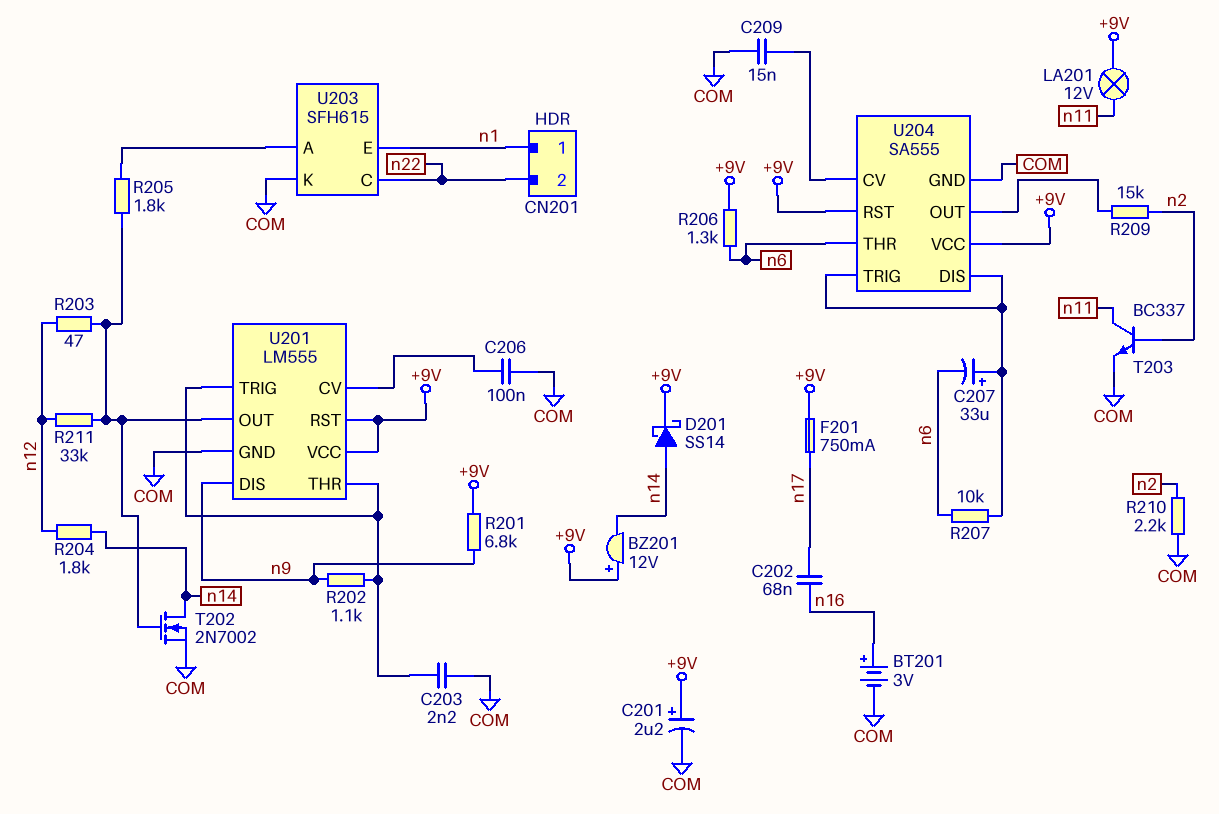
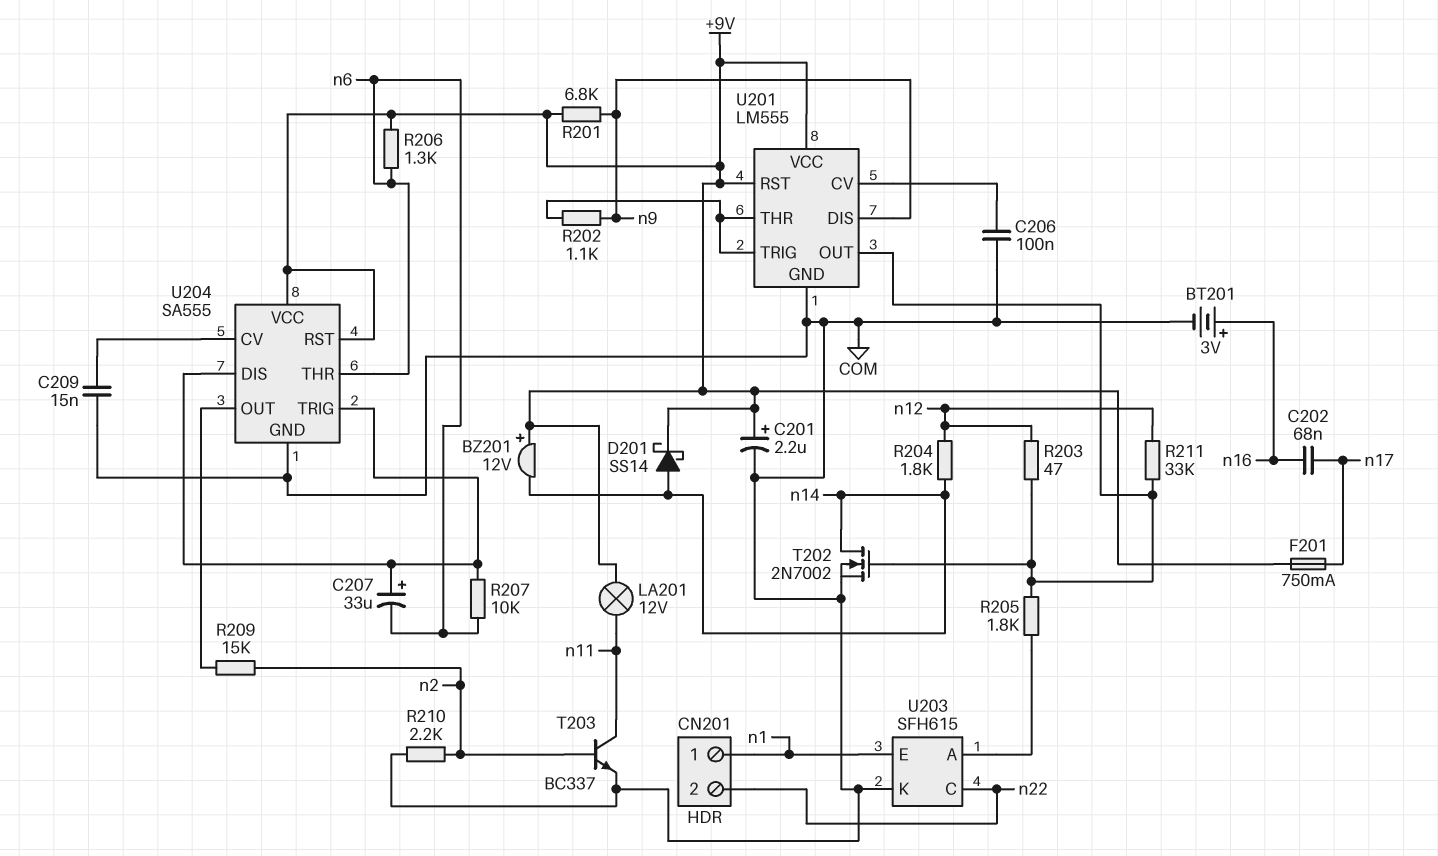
C203: 2.2nF (COM, U201/THR) -> none

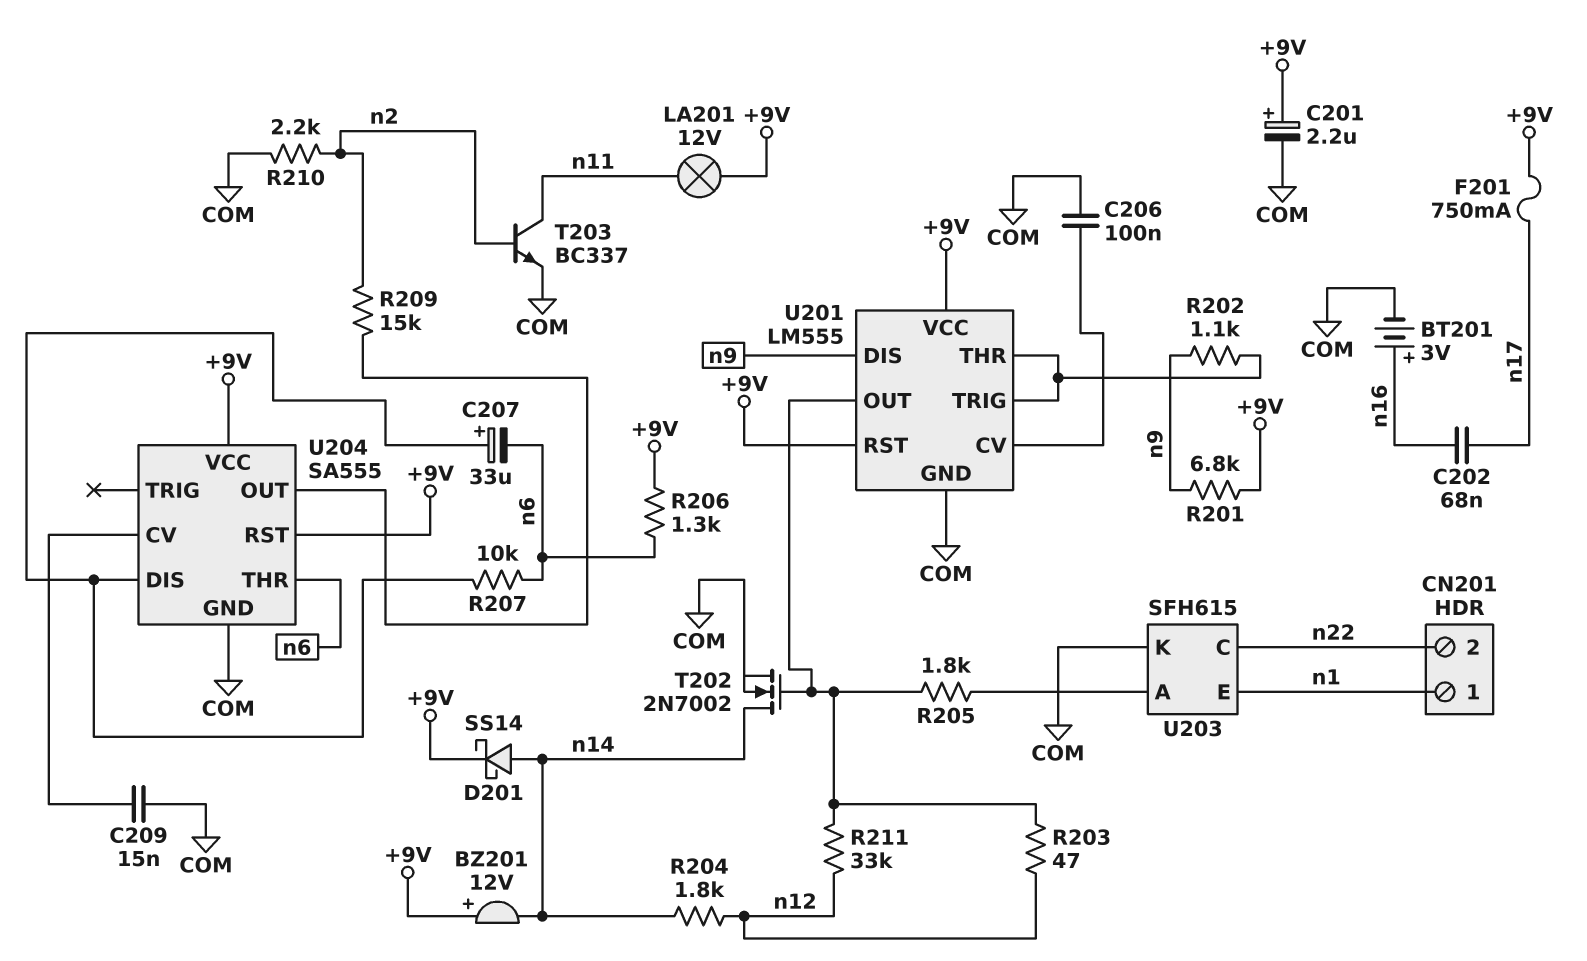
U204 pin TRIG: U204/DIS -> none

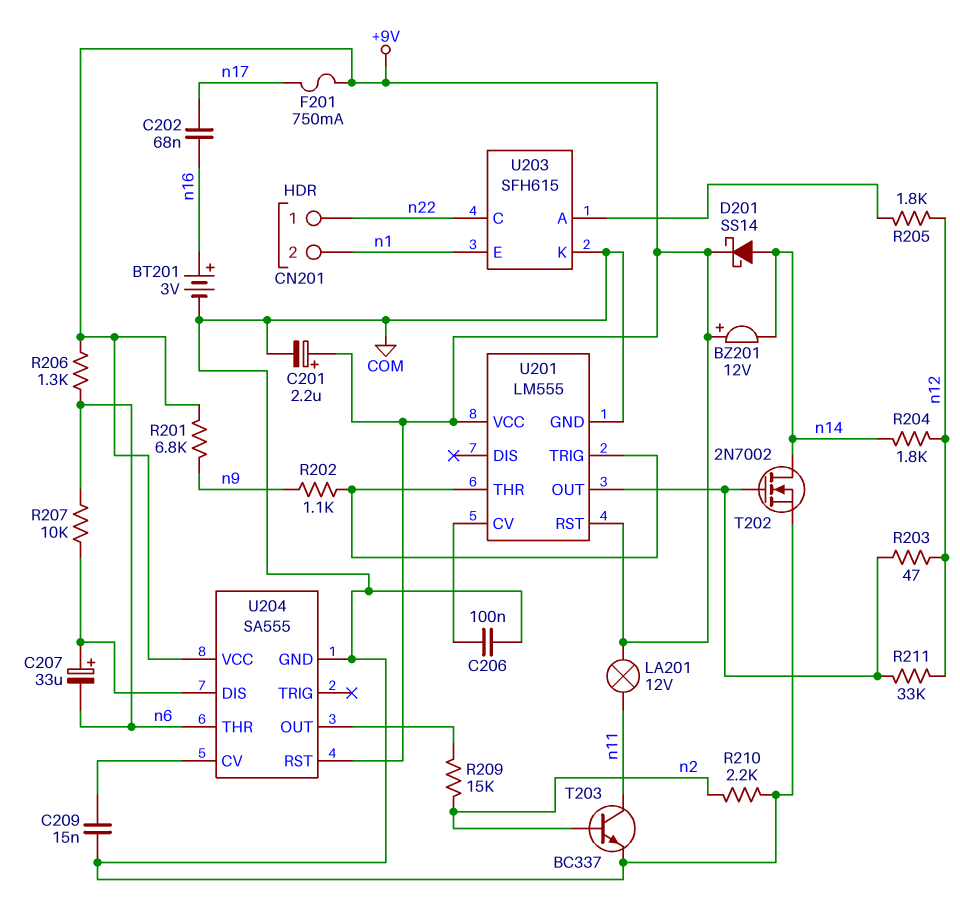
CN201 pin 1: n1 -> n22
CN201 pin 2: n22 -> n1
R205: 1.8k (U201/OUT, U203/A) -> 1.8k (U203/A, n12)
U201 pin DIS: n9 -> none

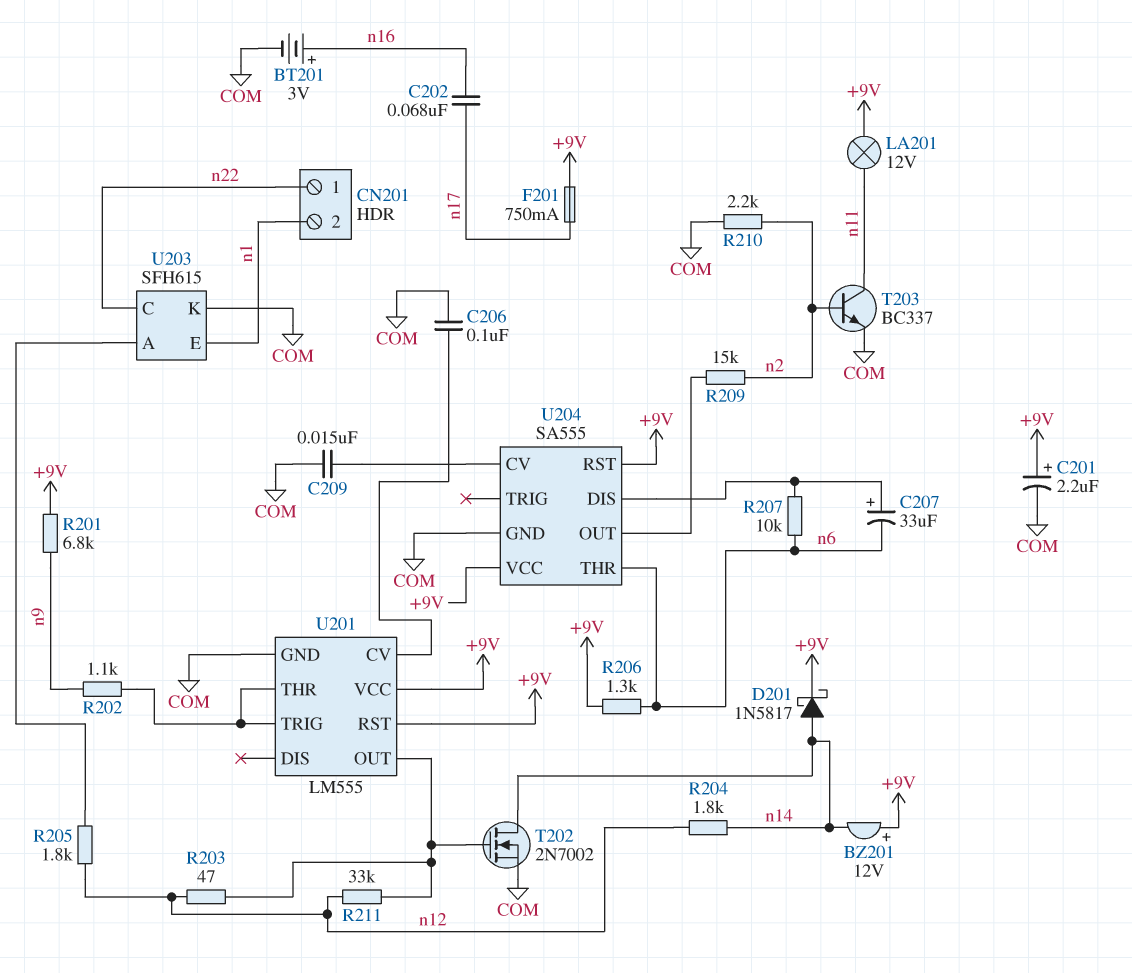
D201: schottky SS14 (A n14, K +9V) -> schottky 1N5817 (A n14, K +9V)

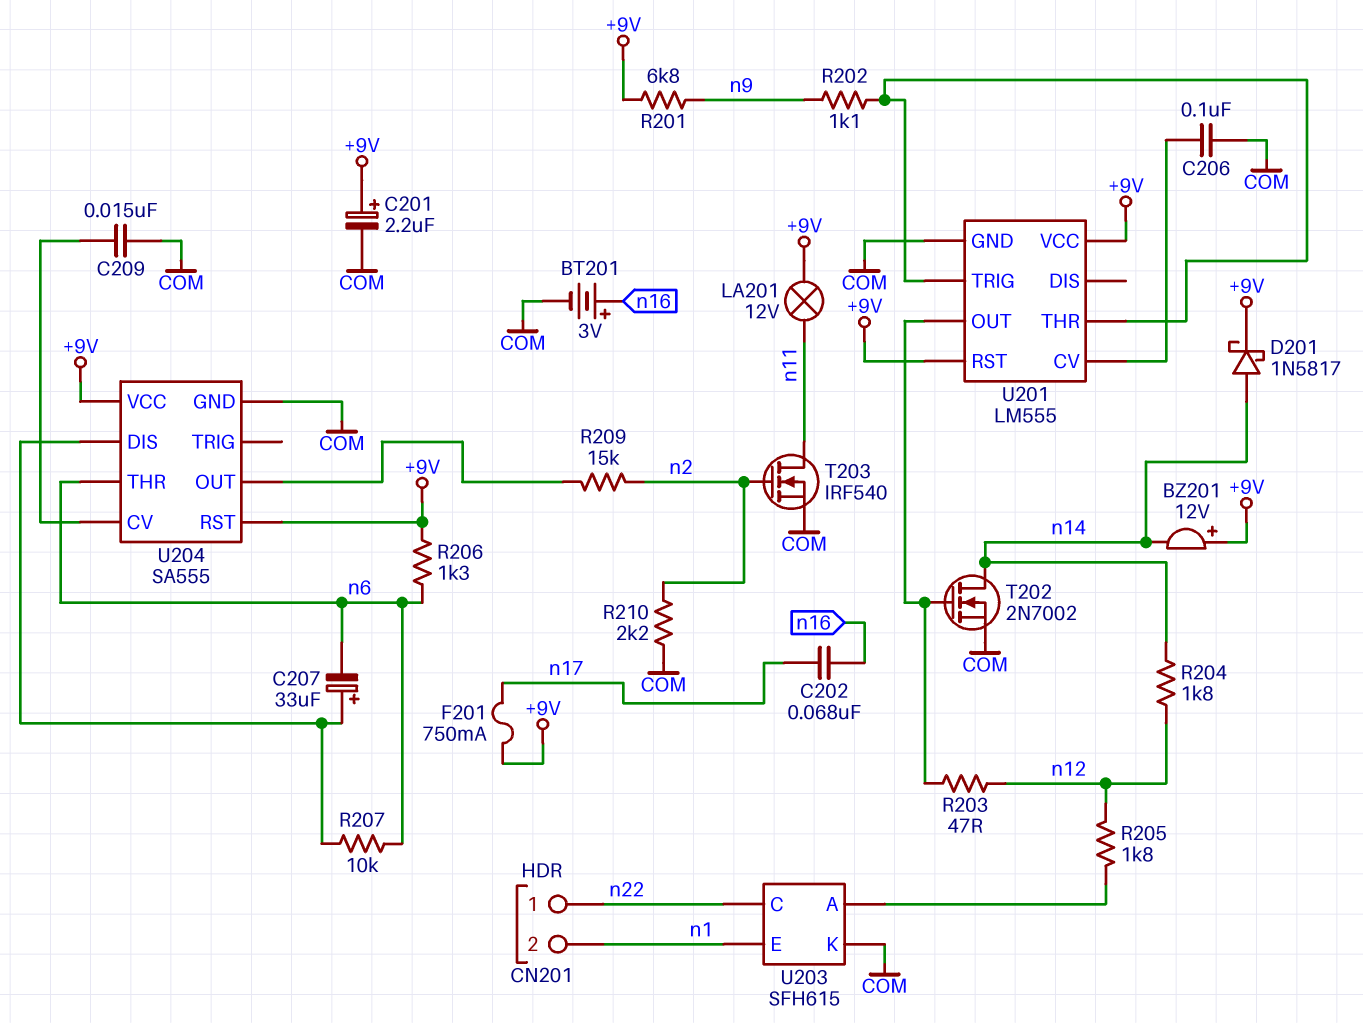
R211: 33k (U201/OUT, n12) -> none
T203: NPN BC337 (B n2, C n11, E COM) -> NMOS IRF540 (G n2, D n11, S COM)

